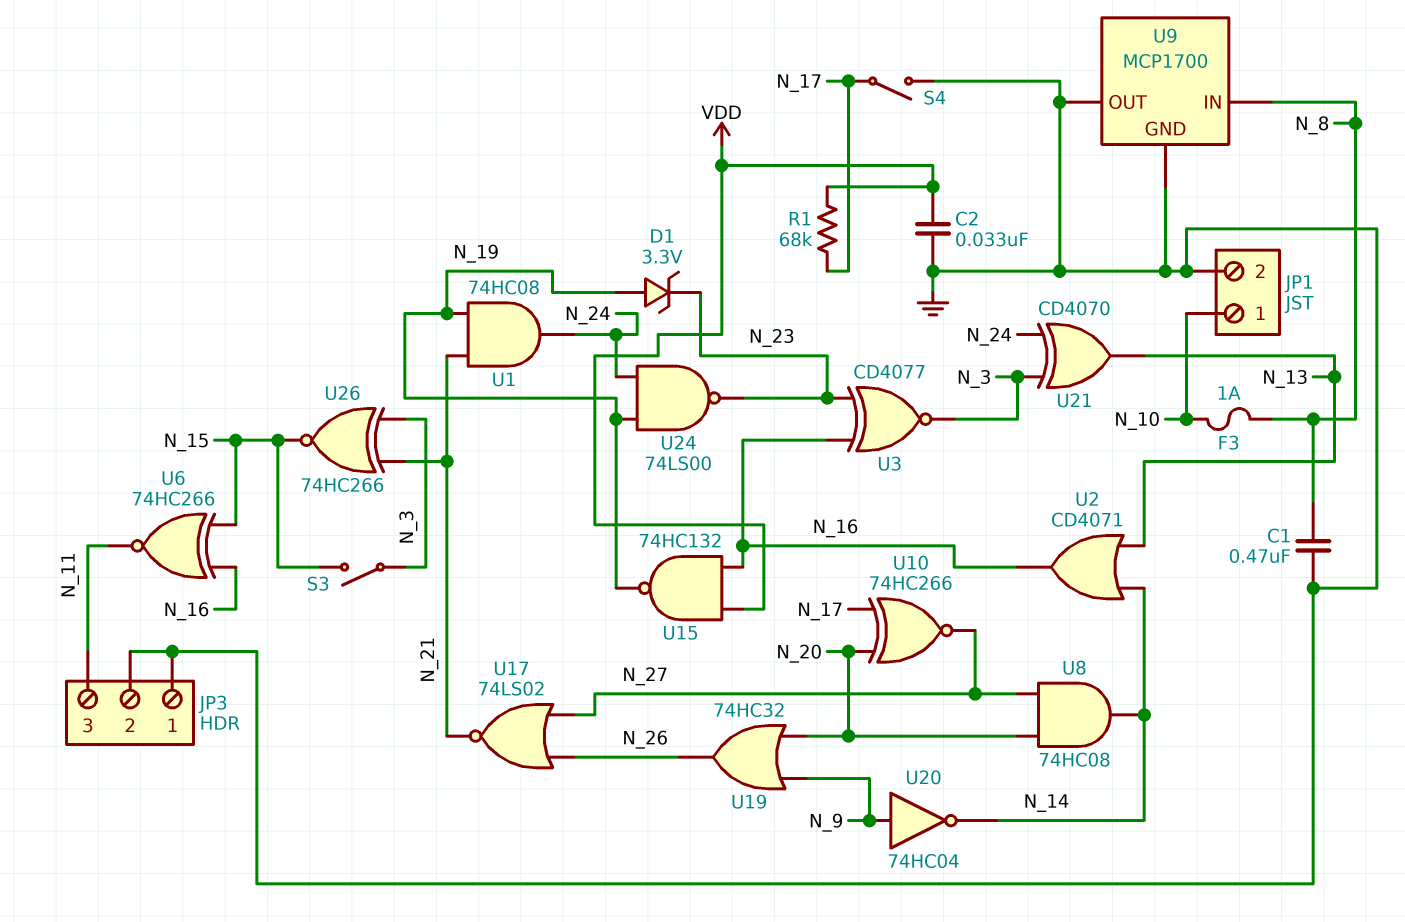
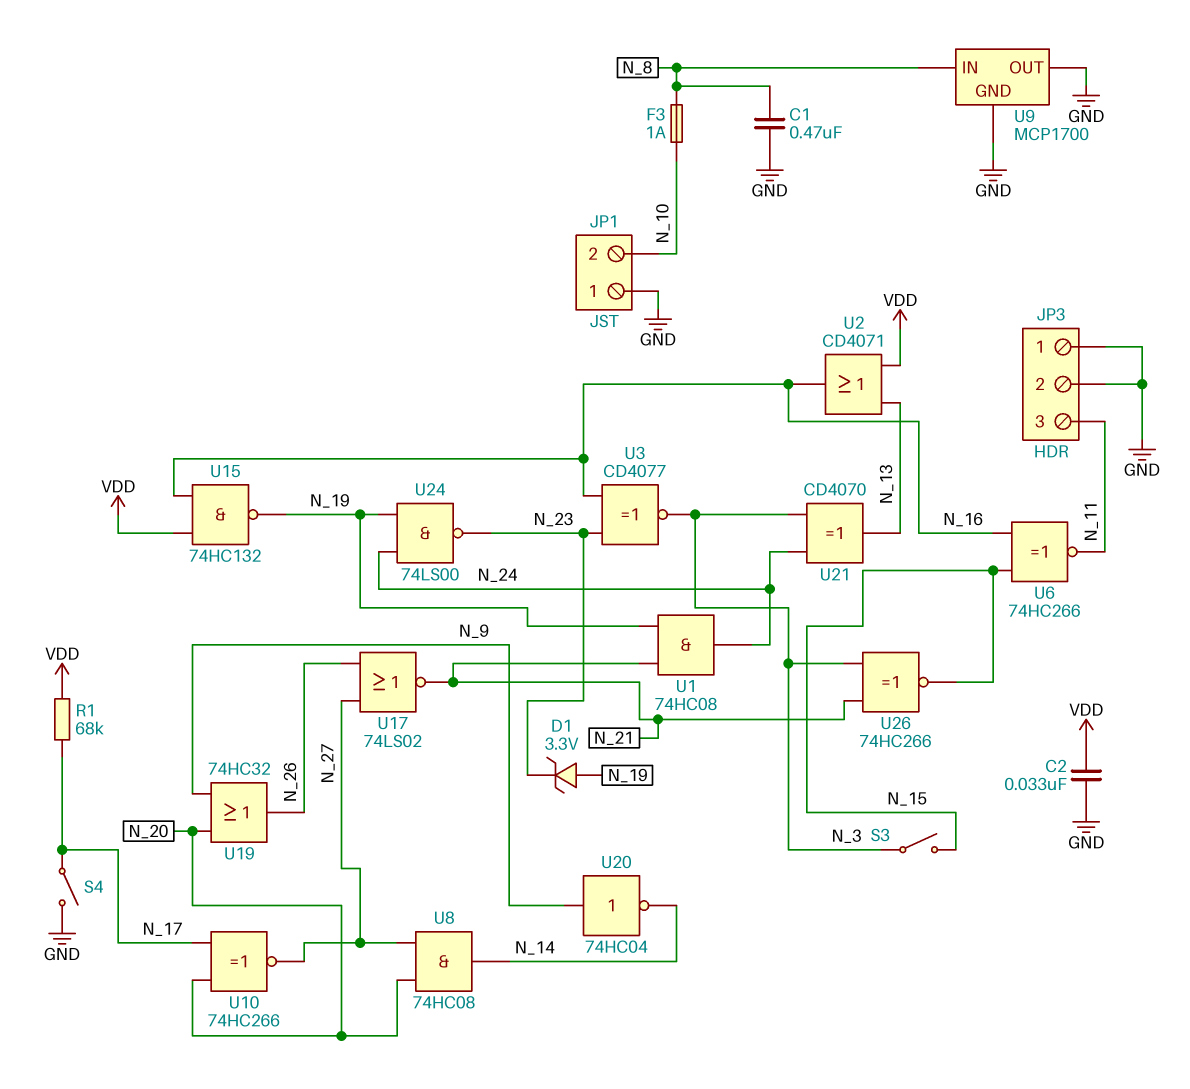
JP1 pin 1: N_10 -> GND
JP1 pin 2: GND -> N_10
U2: OR CD4071 (in N_13, in N_14, out N_16) -> OR CD4071 (in N_13, in VDD, out N_16)

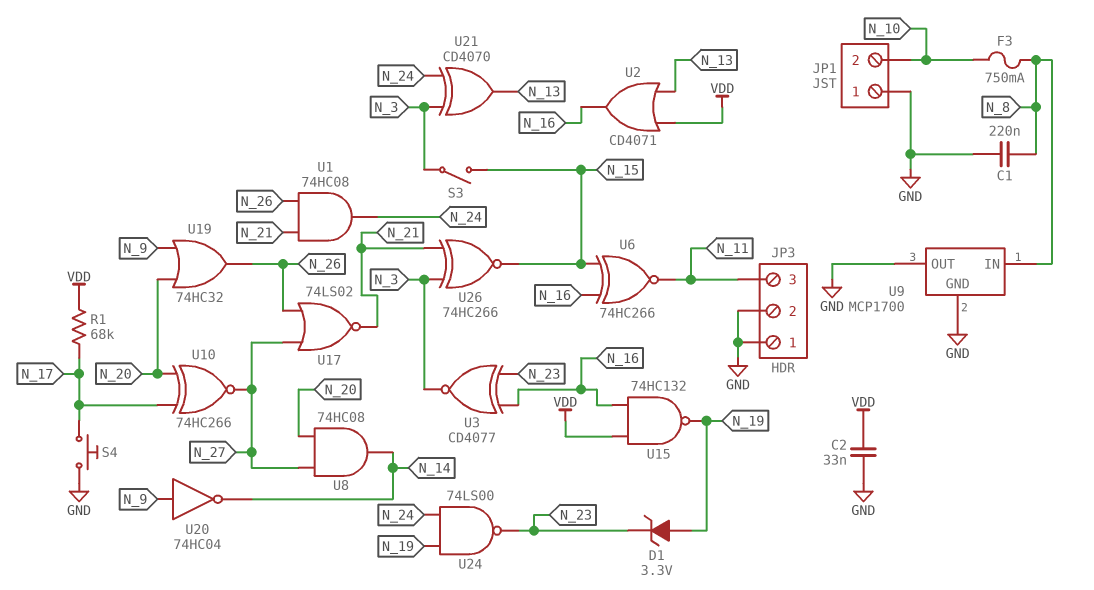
C1: 470nF (GND, N_8) -> 220nF (GND, N_8)
F3: 1A (N_8, N_10) -> 750mA (N_8, N_10)
S4: switch (GND, N_17) -> button (GND, N_17)
U1: AND 74HC08 (in N_19, in N_21, out N_24) -> AND 74HC08 (in N_21, in N_26, out N_24)

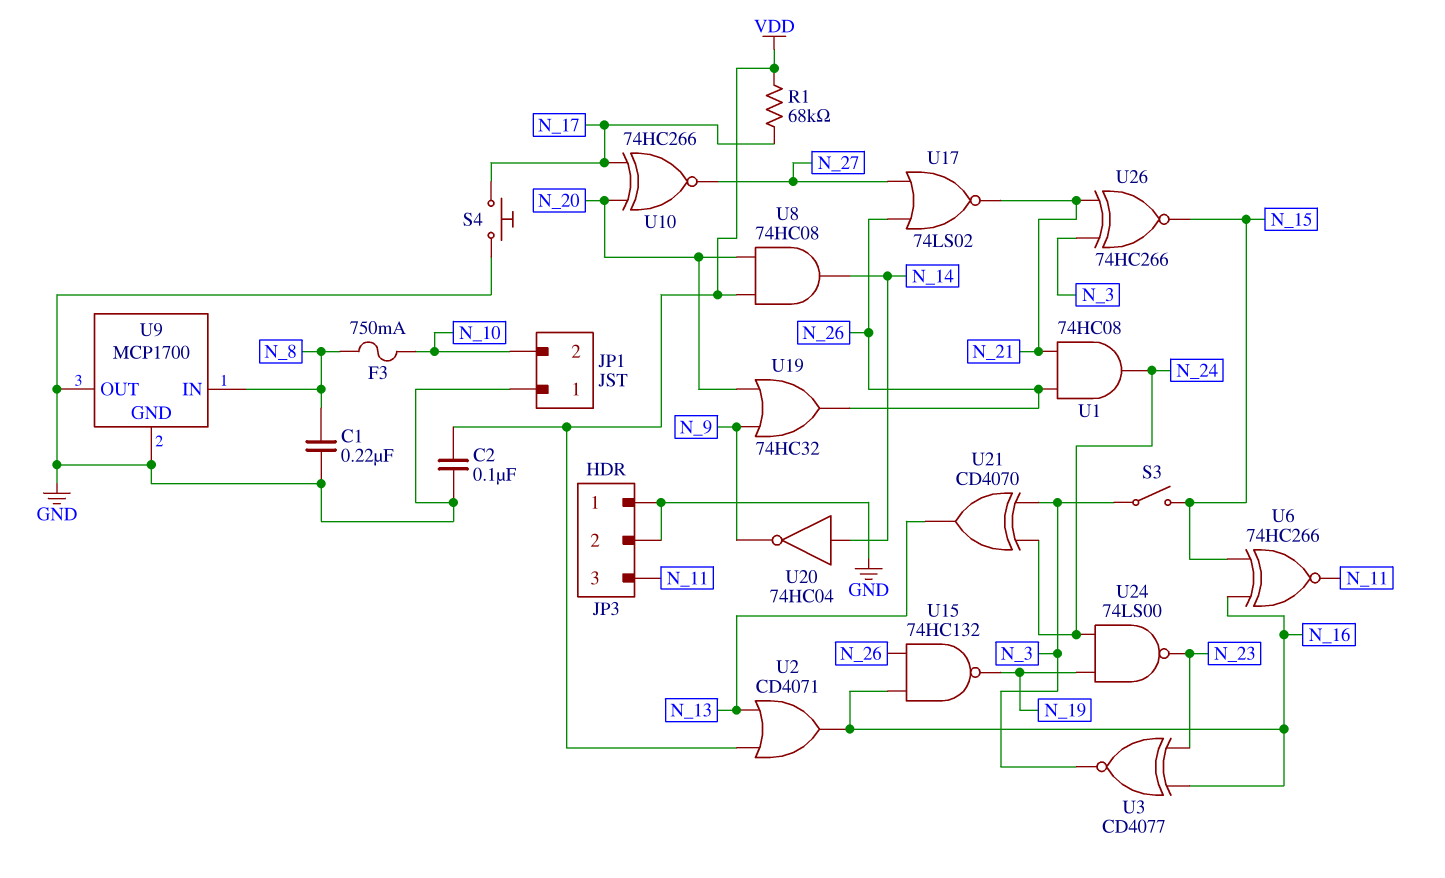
C2: 33nF (GND, VDD) -> 100nF (GND, VDD)
D1: zener 3.3V (A N_19, K N_23) -> none
U8: AND 74HC08 (in N_20, in N_27, out N_14) -> AND 74HC08 (in N_20, in VDD, out N_14)
U15: NAND 74HC132 (in N_16, in VDD, out N_19) -> NAND 74HC132 (in N_16, in N_26, out N_19)
U20: NOT 74HC04 (in N_9, out N_14) -> NOT 74HC04 (in N_14, out N_9)

